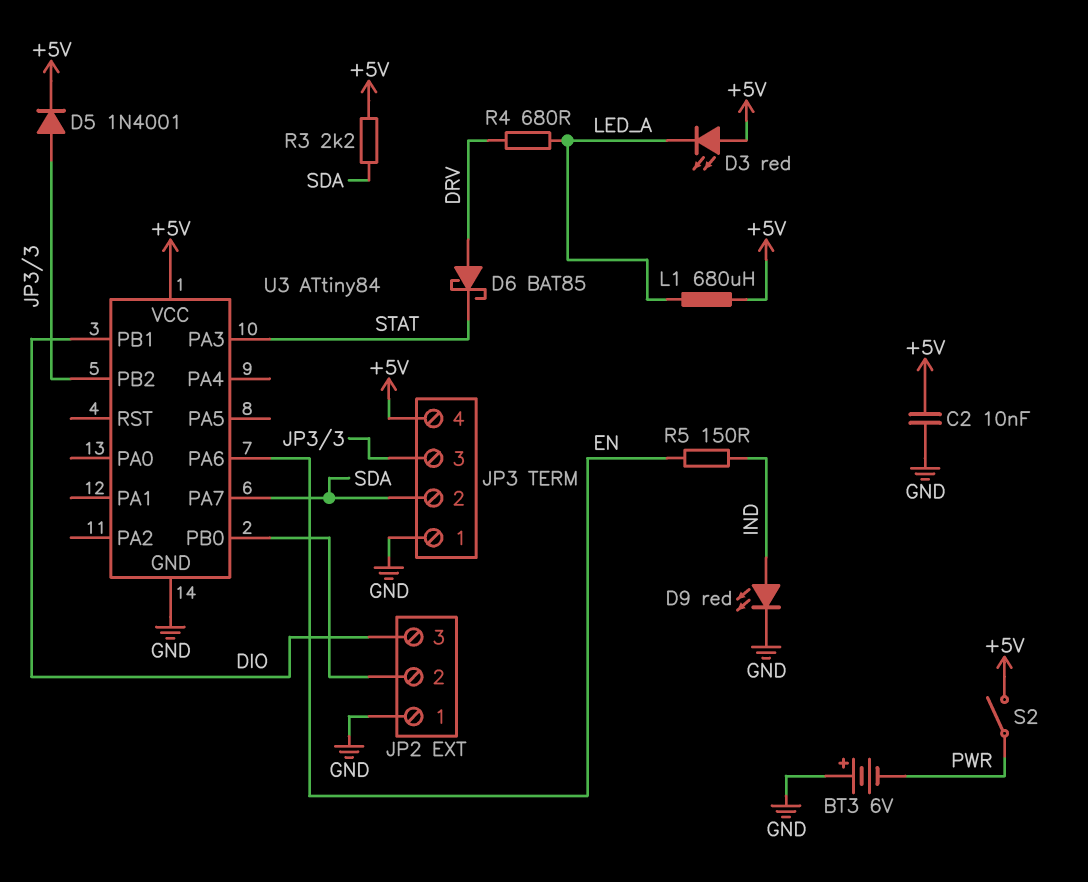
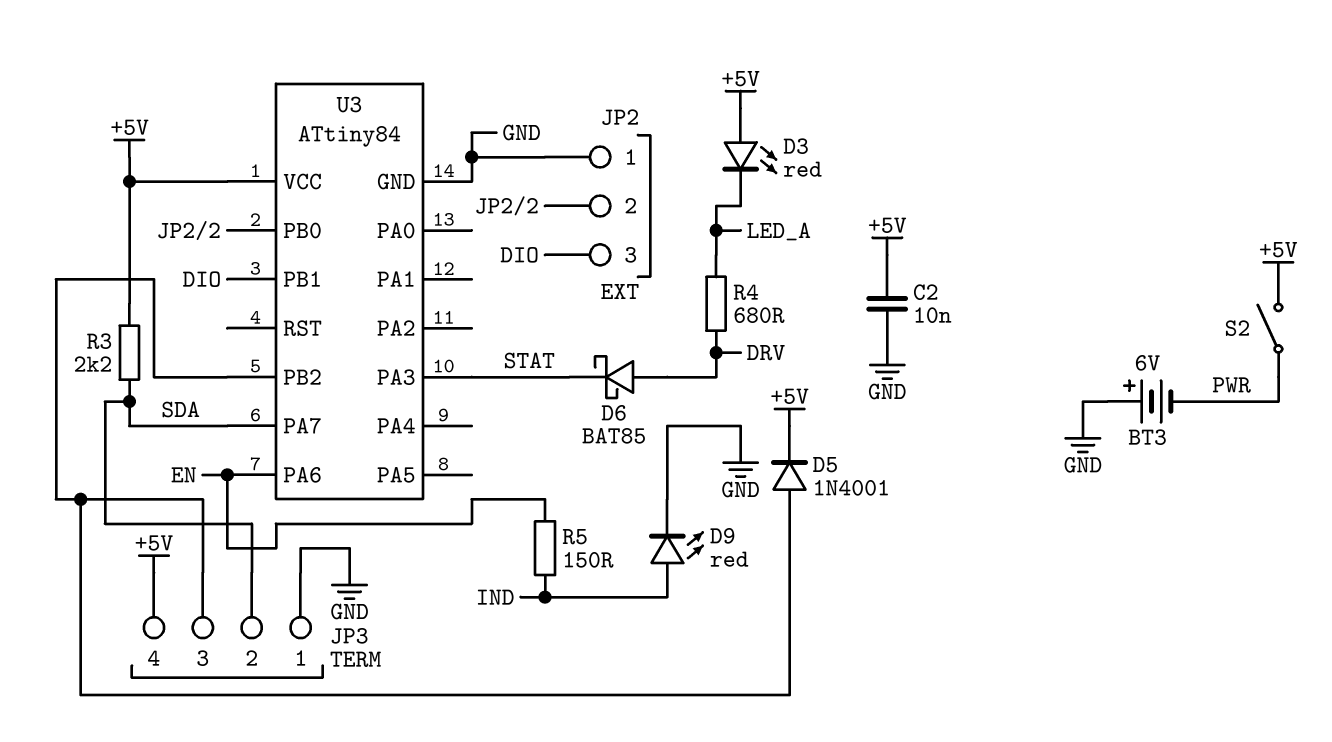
L1: 680uH (+5V, LED_A) -> none

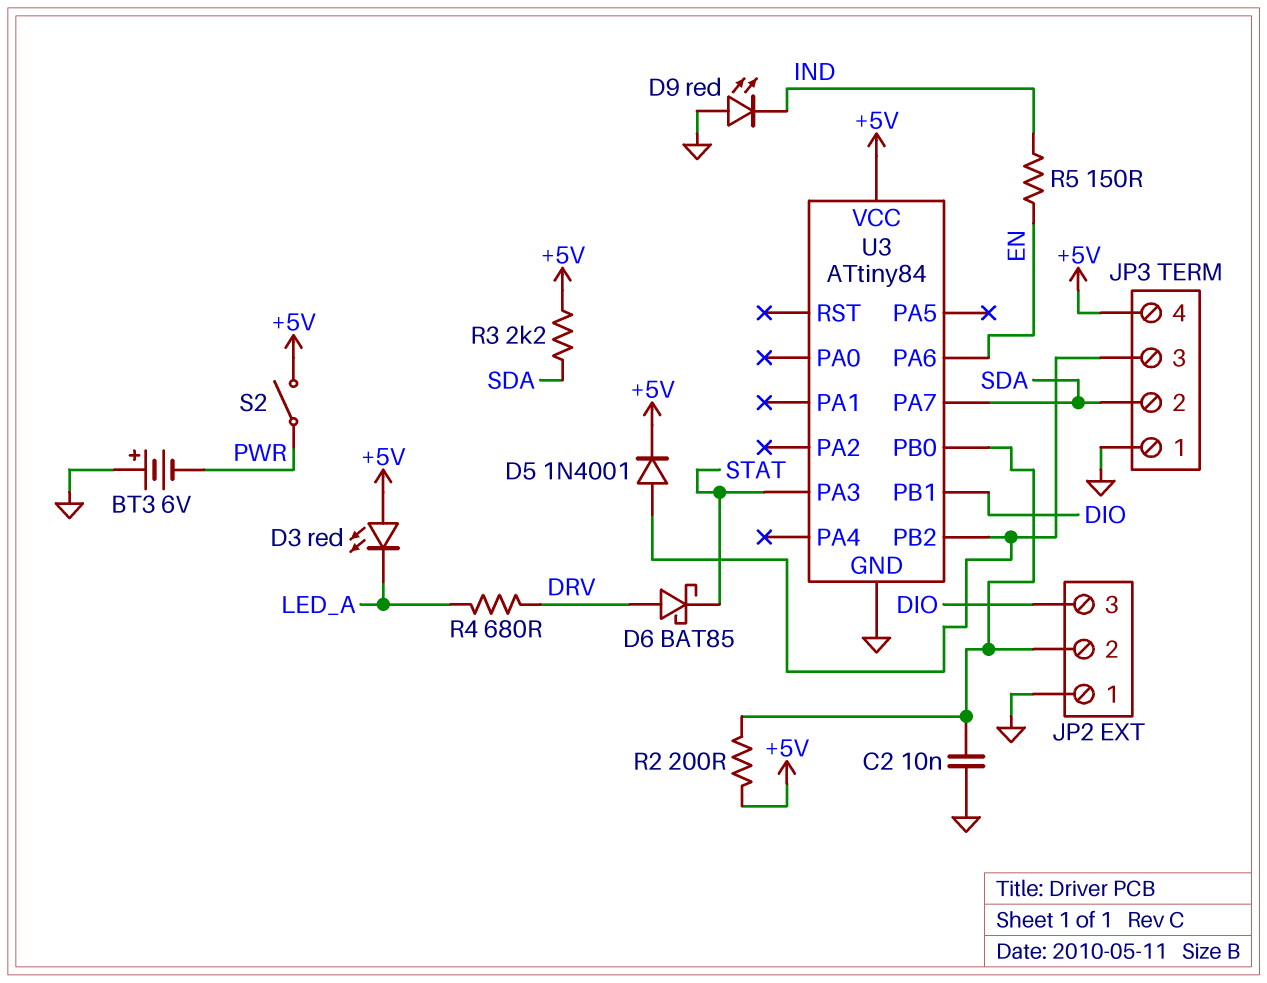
C2: 10nF (+5V, GND) -> 10nF (GND, JP2/2)
D9: LED red (A IND, K GND) -> LED red (A GND, K IND)
R2: none -> 200 (+5V, JP2/2)

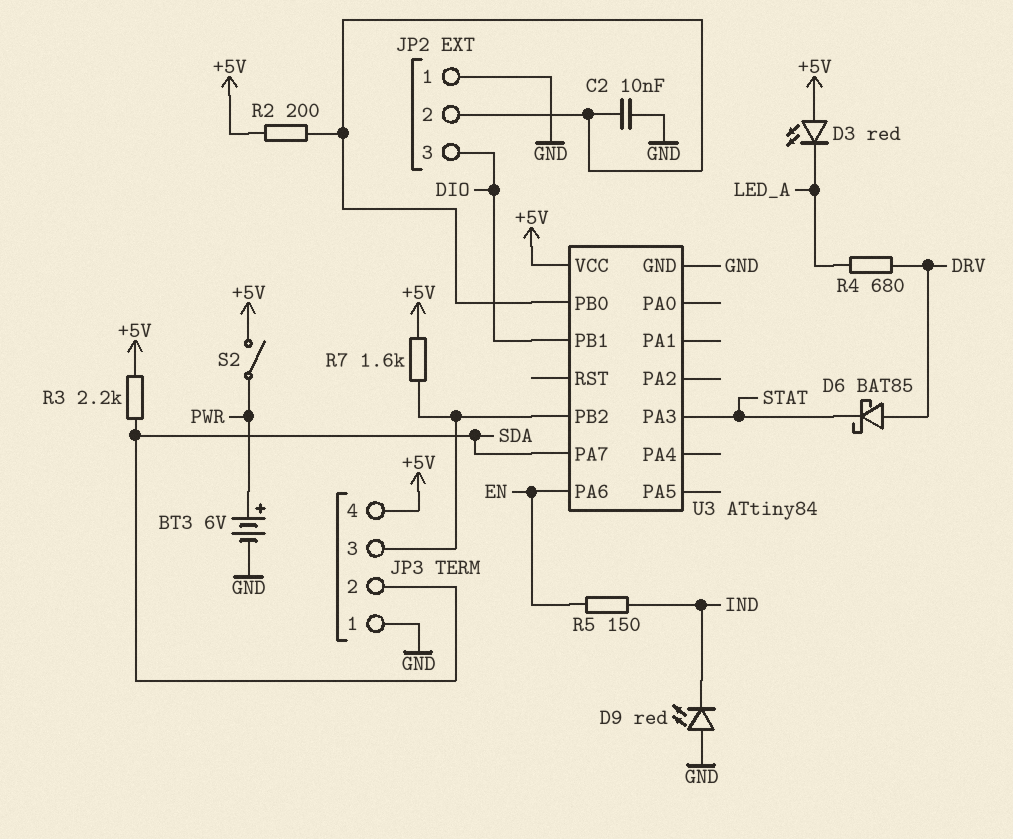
BT3: 6V (plus GND, minus PWR) -> 6V (plus PWR, minus GND)
D5: diode 1N4001 (A JP3/3, K +5V) -> none
R7: none -> 1.6k (+5V, JP3/3)

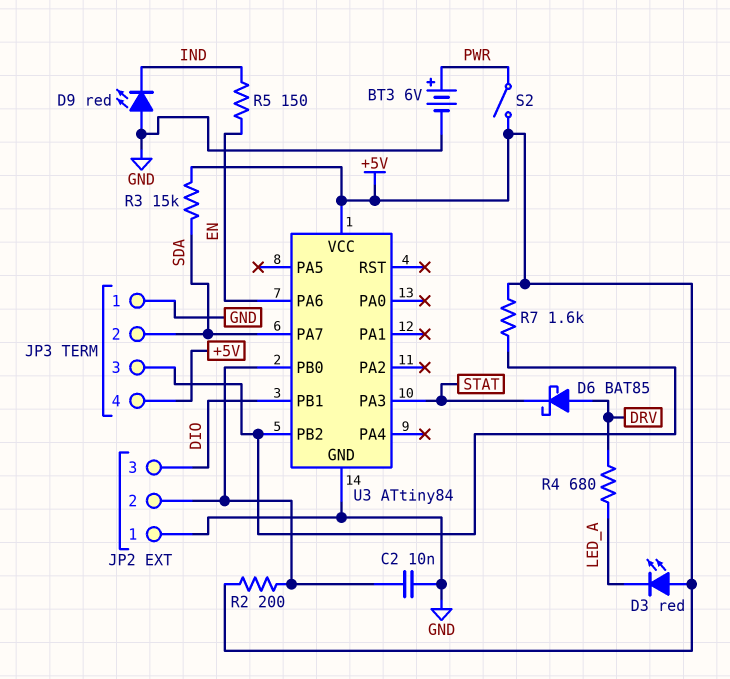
R3: 2.2k (+5V, SDA) -> 15k (+5V, SDA)

